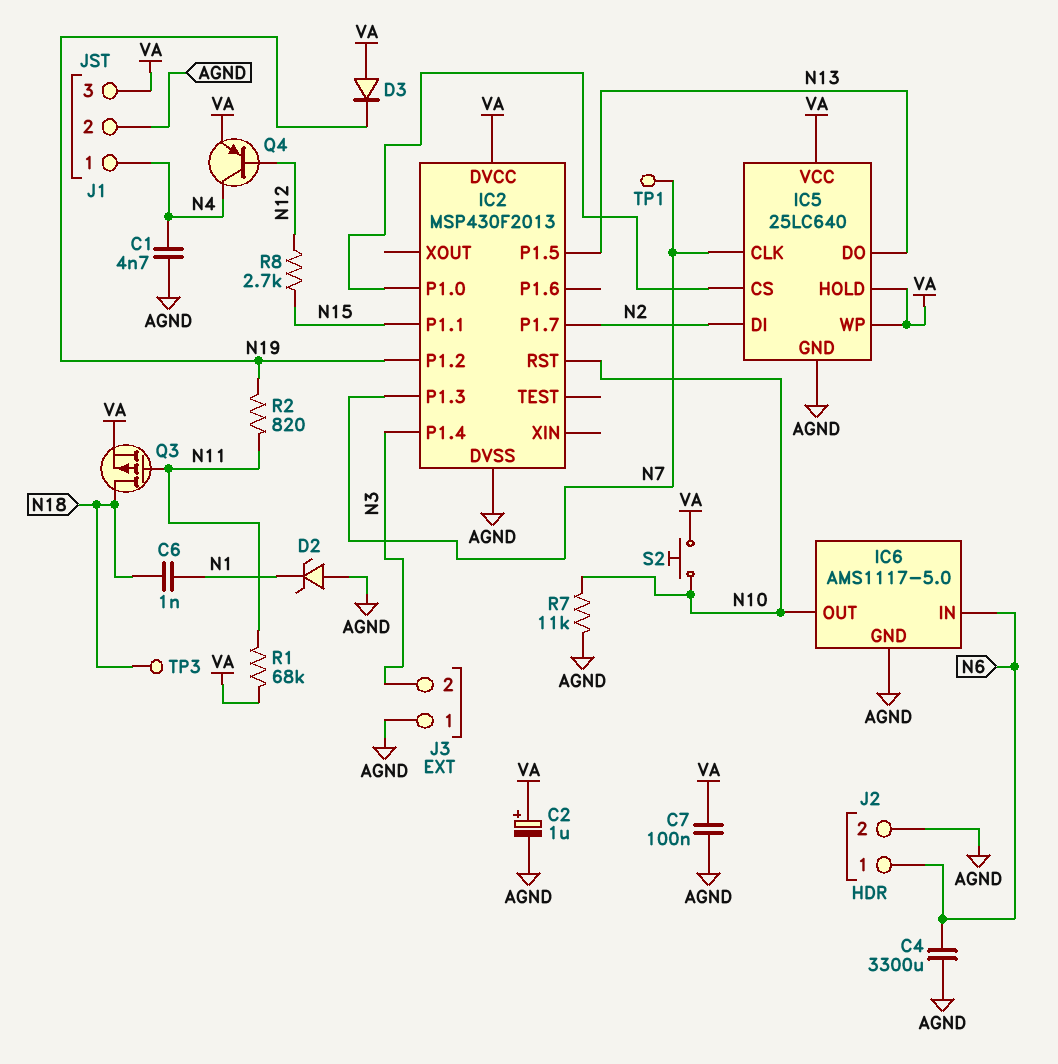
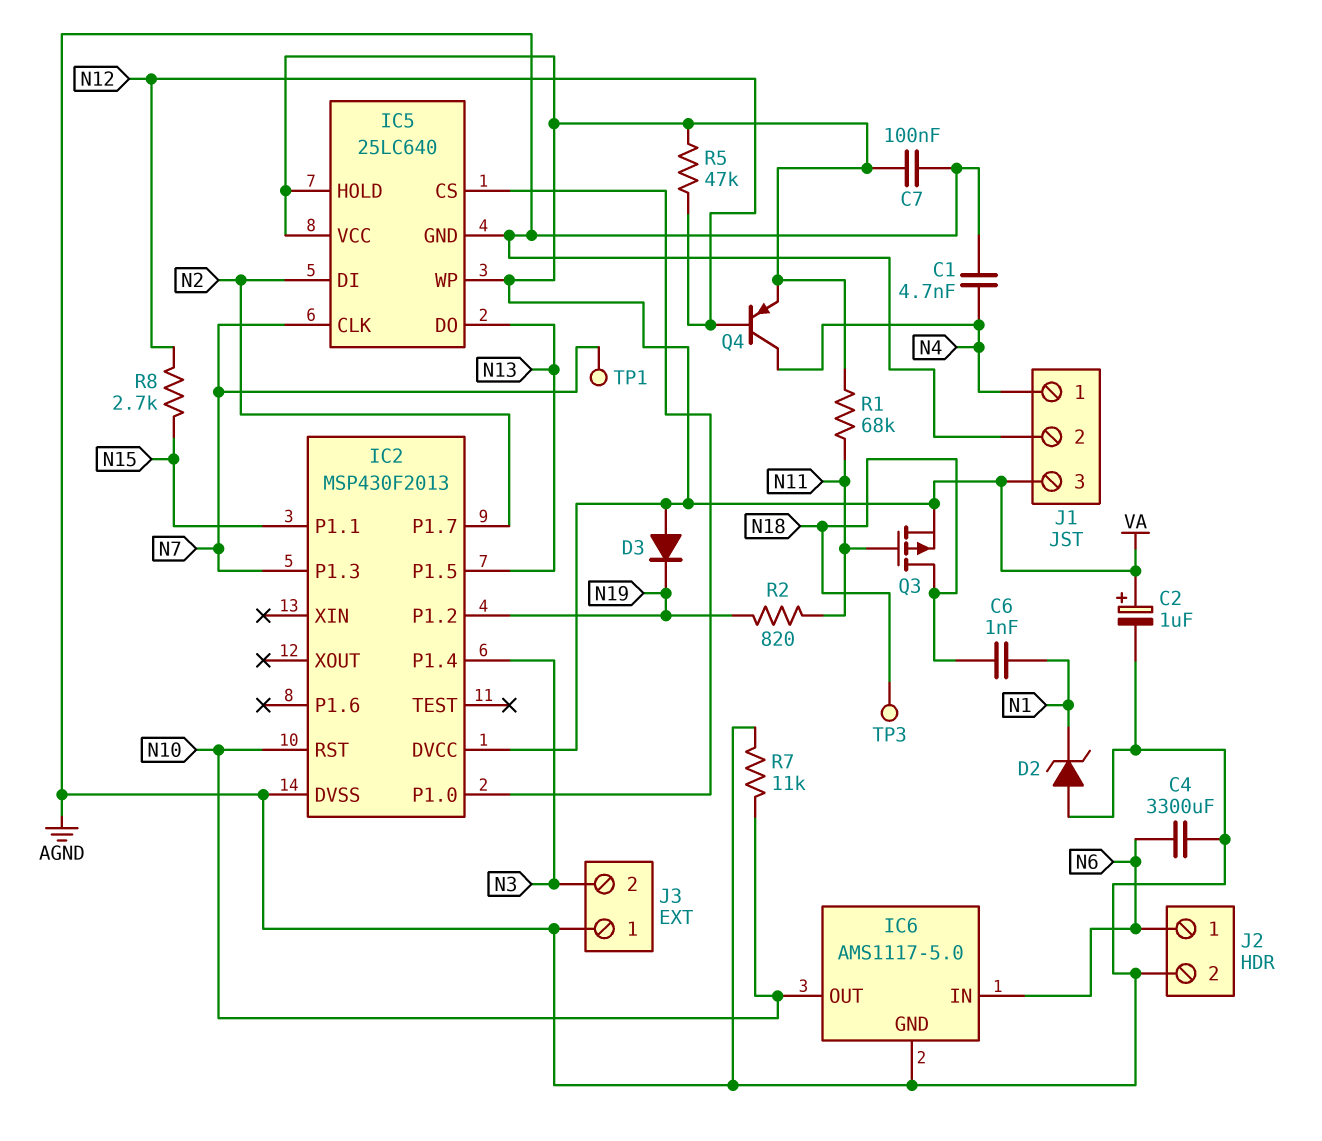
R5: none -> 47k (N12, VA)
S2: button (N10, VA) -> none

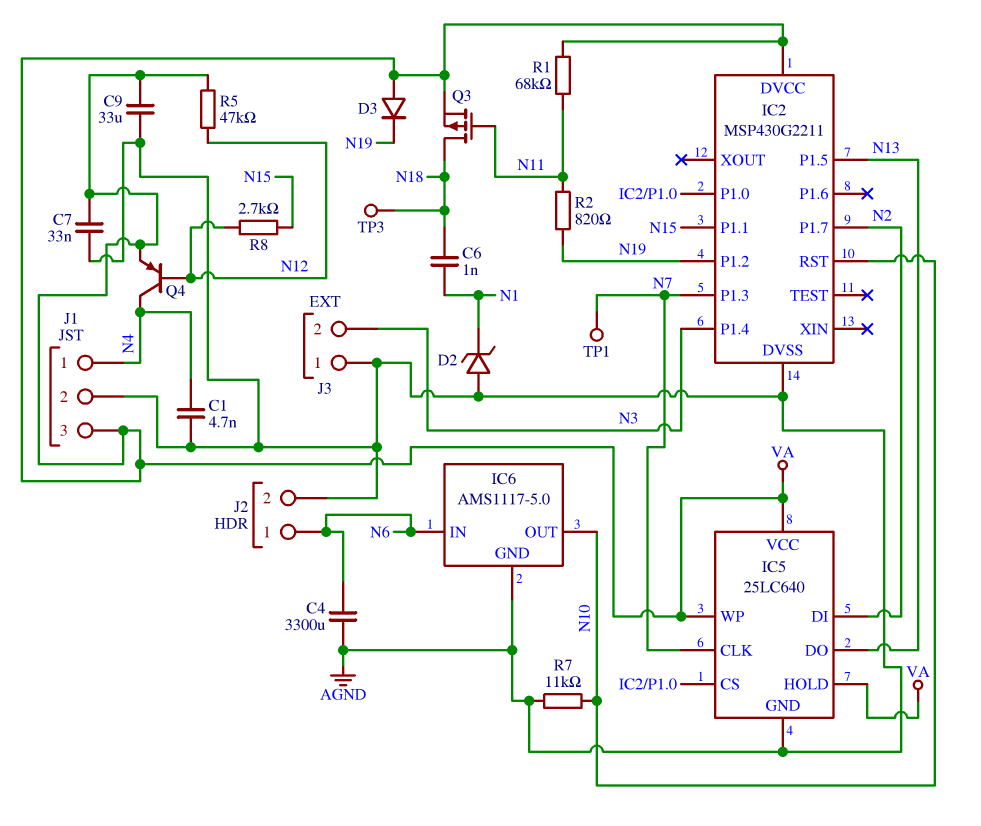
C2: 1uF (plus VA, minus AGND) -> none
C7: 100nF (AGND, VA) -> 33nF (AGND, VA)
C9: none -> 33uF (AGND, VA)
IC2: MSP430F2013 -> MSP430G2211

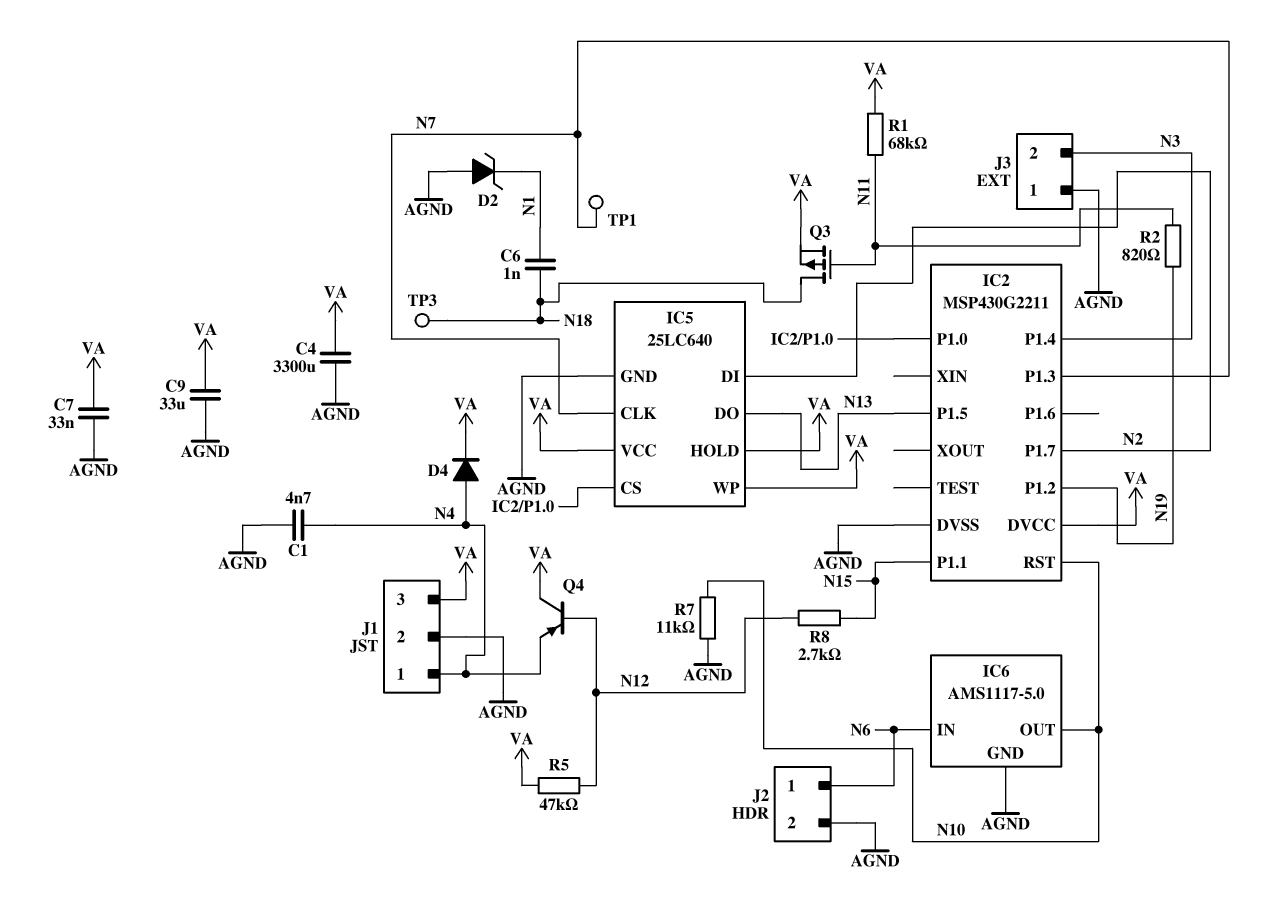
C4: 3300uF (AGND, N6) -> 3300uF (AGND, VA)
D3: diode (A VA, K N19) -> none
D4: none -> diode (A N4, K VA)
Q4: PNP (B N12, C N4, E VA) -> PNP (B N12, C VA, E N4)

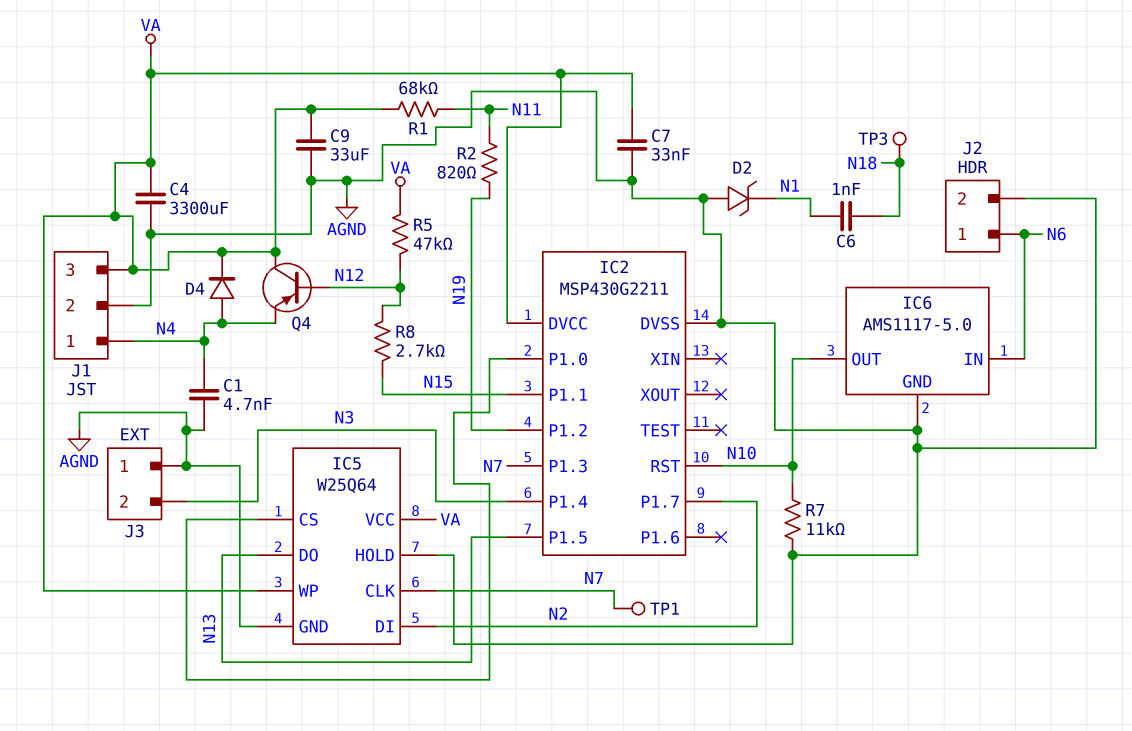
IC5: 25LC640 -> W25Q64
IC5 pin HOLD: VA -> AGND
Q3: PMOS (G N11, D N18, S VA) -> none

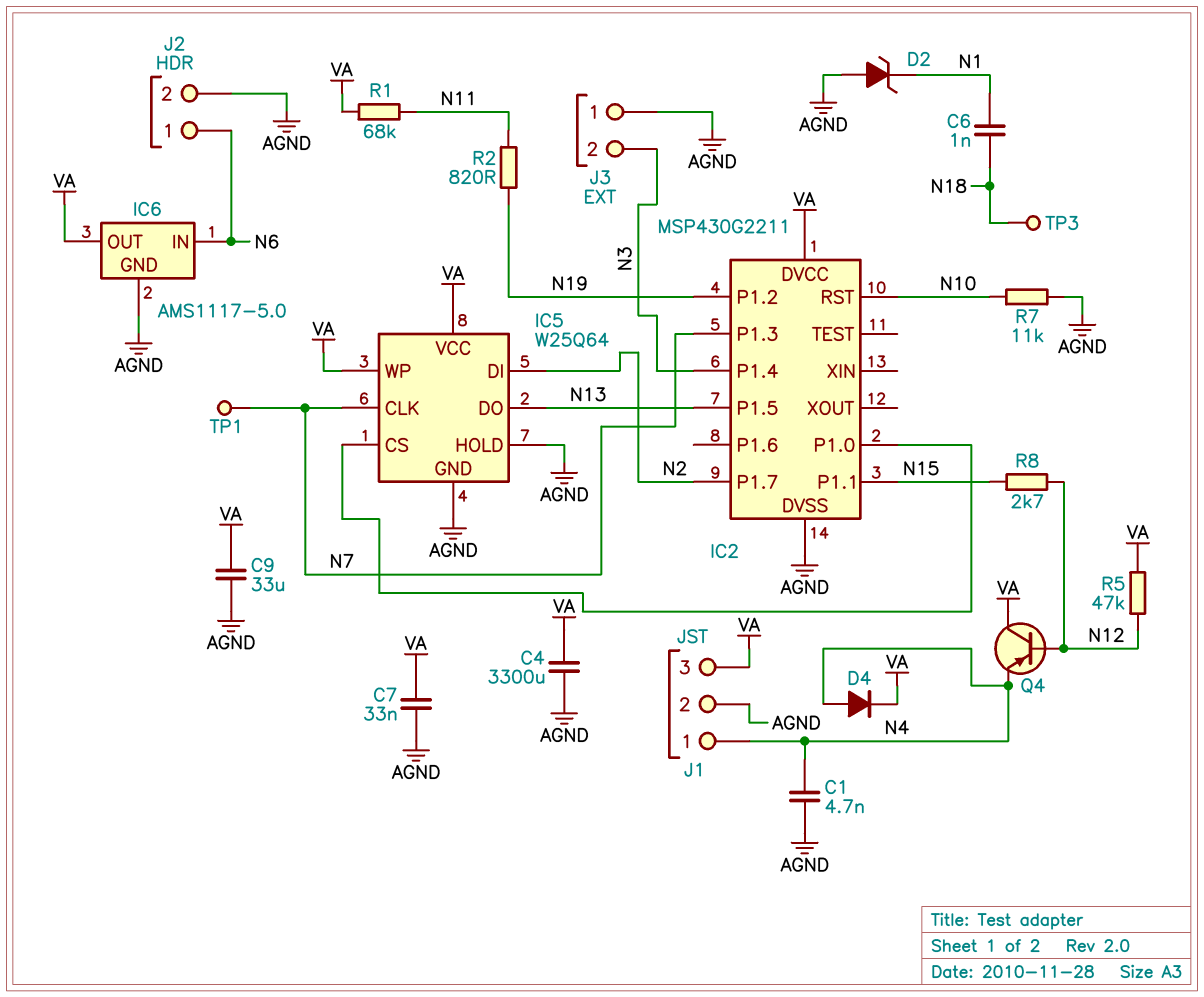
IC6 pin OUT: N10 -> VA

